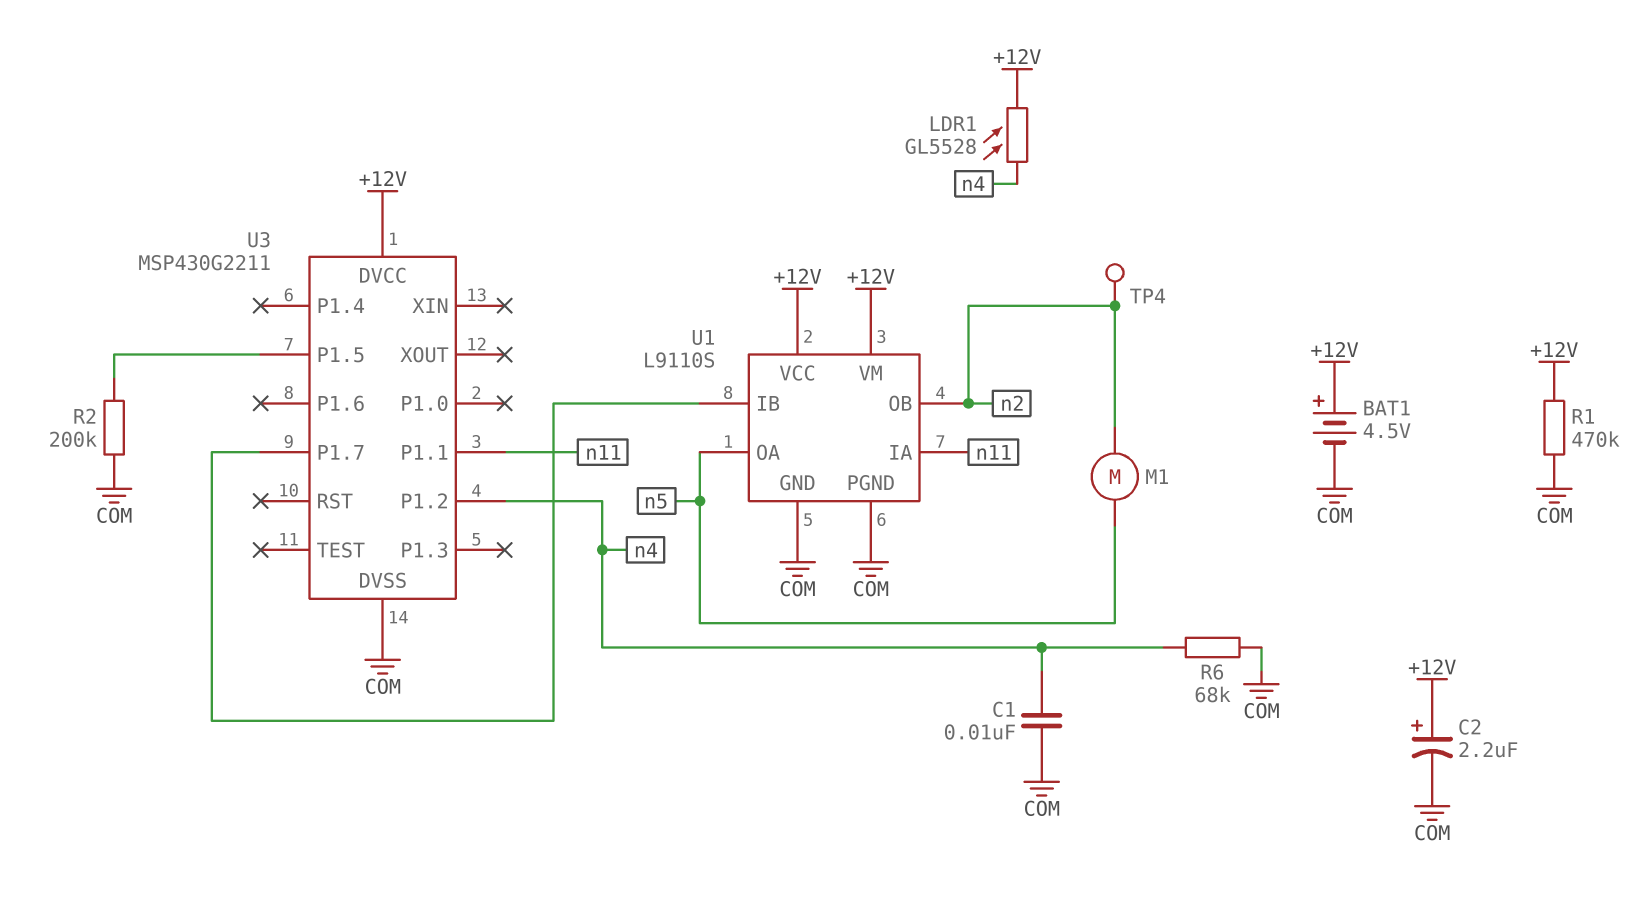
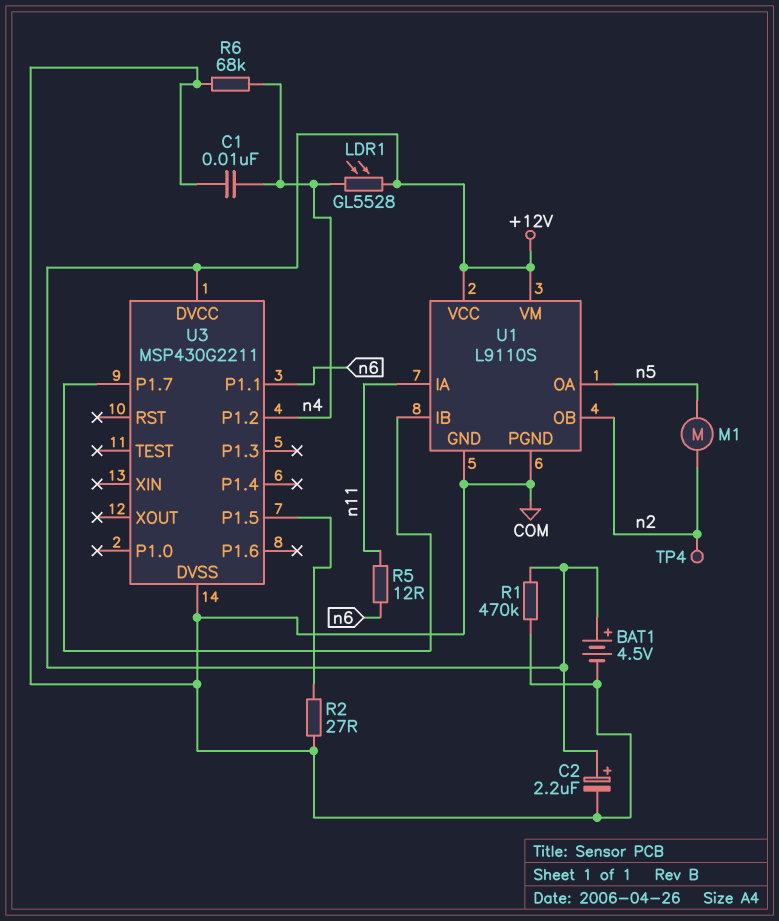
R2: 200k (COM, U3/P1.5) -> 27 (COM, U3/P1.5)
R5: none -> 12 (n6, n11)
U3 pin P1.1: n11 -> n6

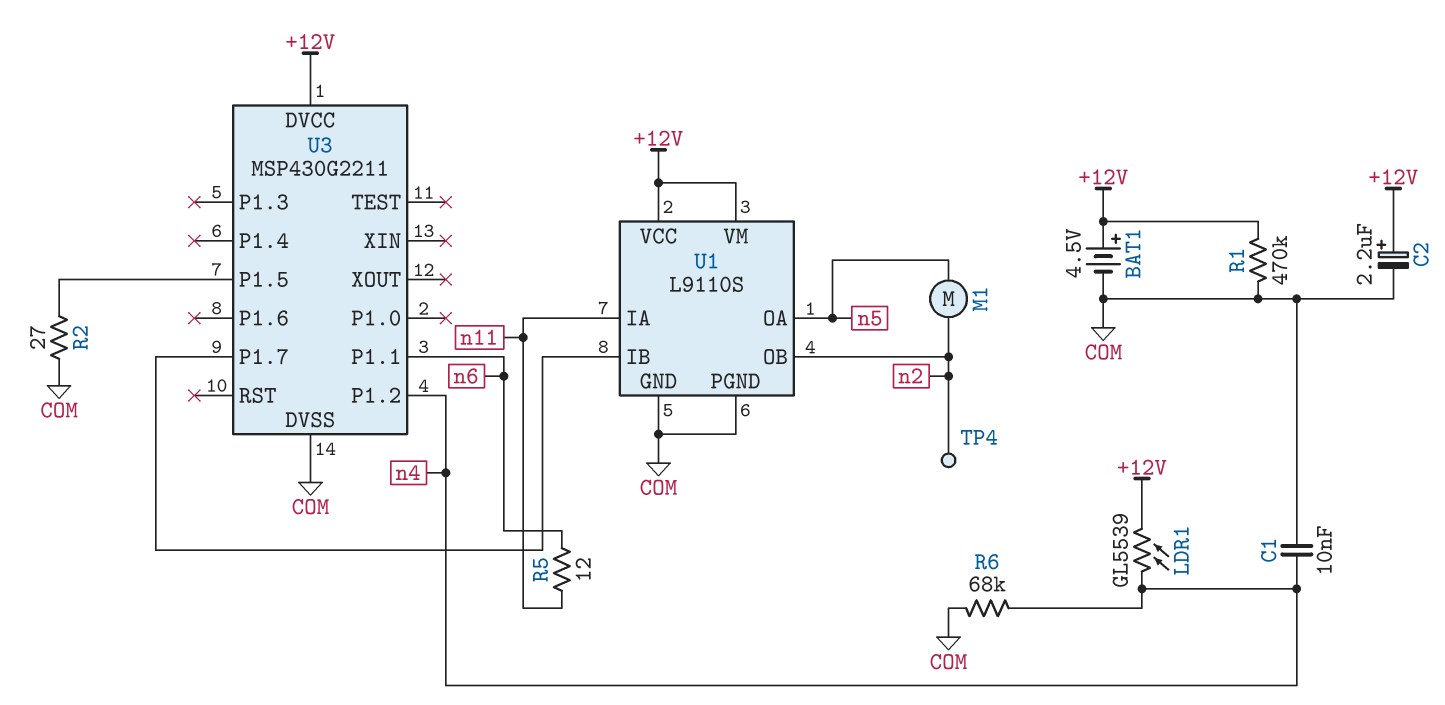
LDR1: GL5528 (+12V, n4) -> GL5539 (+12V, n4)

